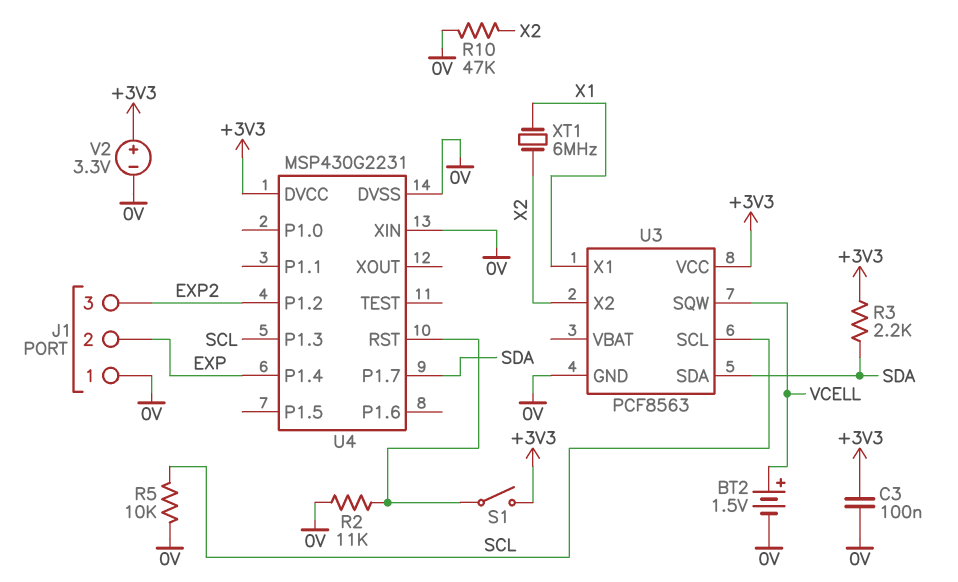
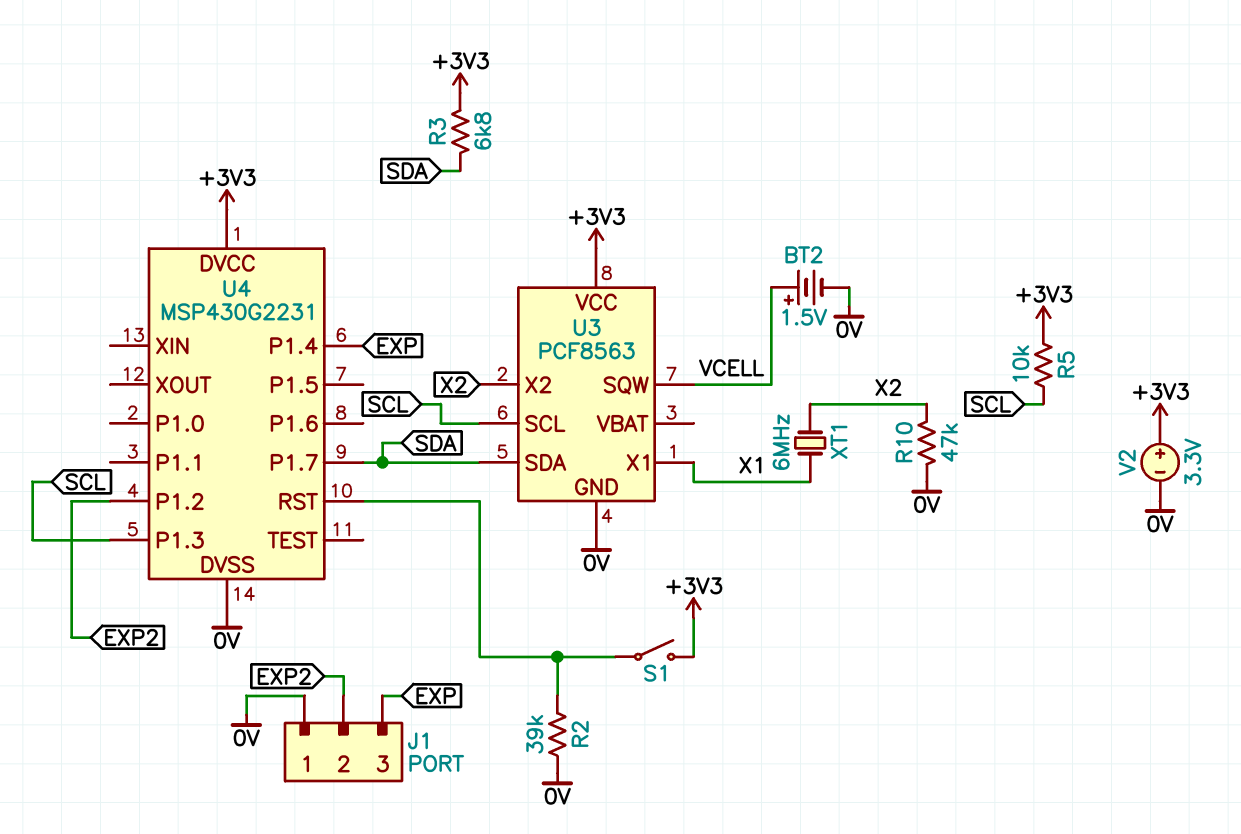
C3: 100nF (+3V3, 0V) -> none
J1 pin 2: EXP -> EXP2
J1 pin 3: EXP2 -> EXP
R2: 11k (0V, U4/RST) -> 39k (0V, U4/RST)
R3: 2.2k (+3V3, SDA) -> 6.8k (+3V3, SDA)
R5: 10k (0V, SCL) -> 10k (+3V3, SCL)
U4 pin XIN: 0V -> none

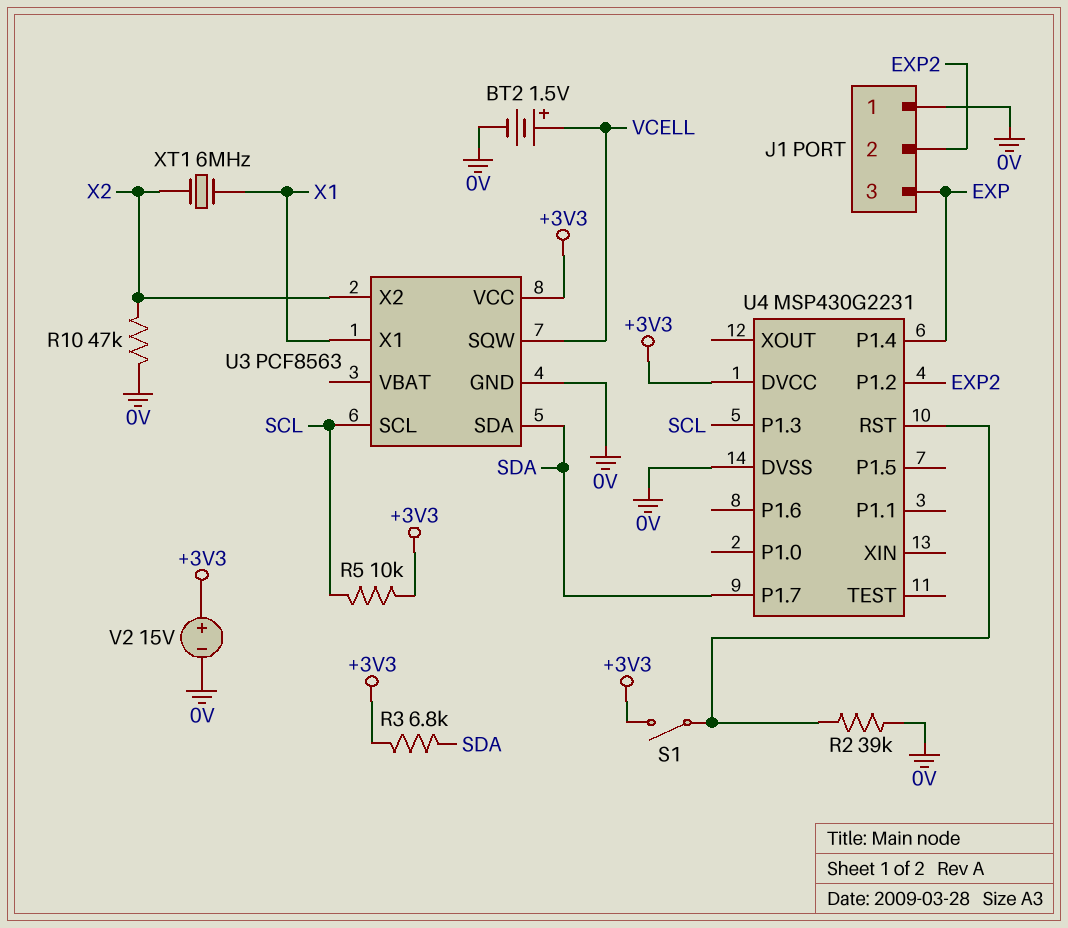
V2: 3.3V (plus +3V3, minus 0V) -> 15V (plus +3V3, minus 0V)

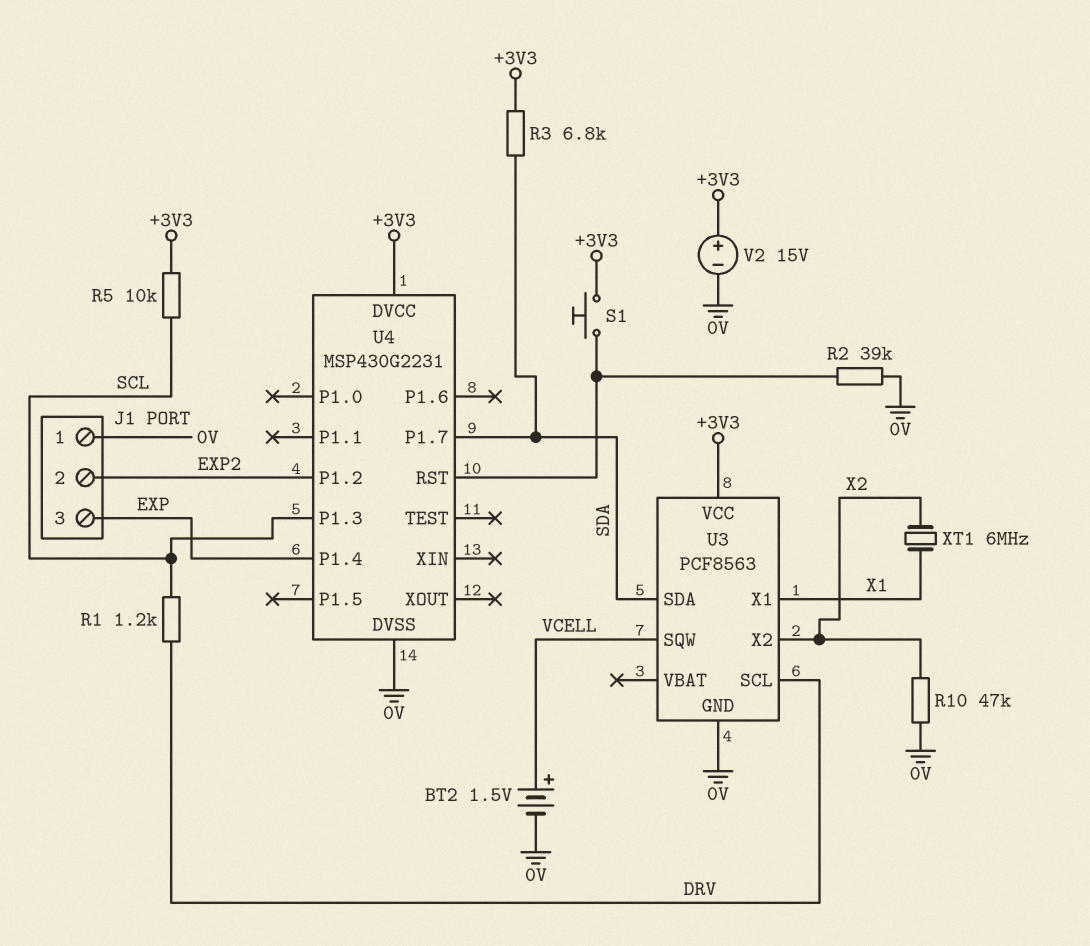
R1: none -> 1.2k (DRV, SCL)
S1: switch (+3V3, U4/RST) -> button (+3V3, U4/RST)
U3 pin SCL: SCL -> DRV

